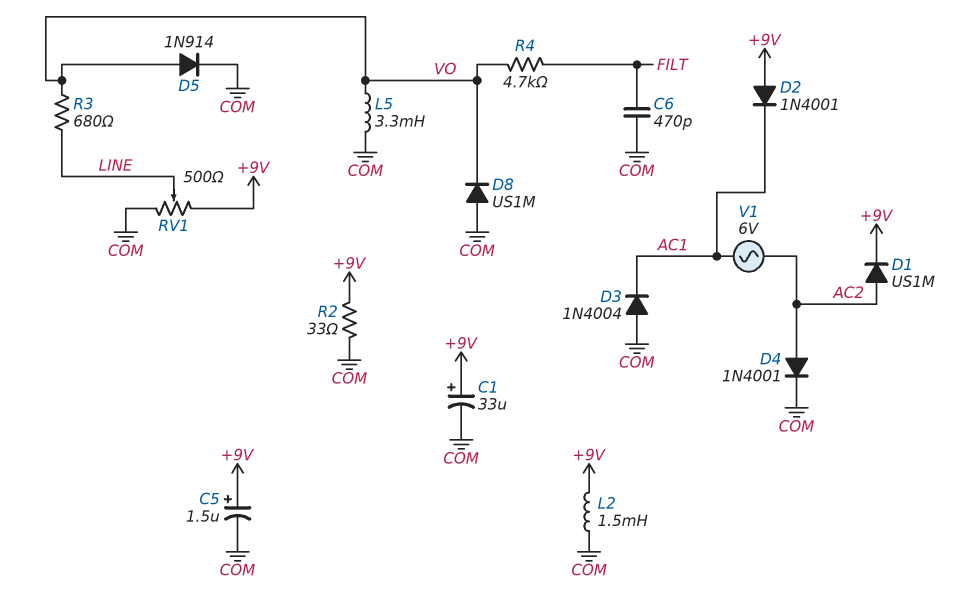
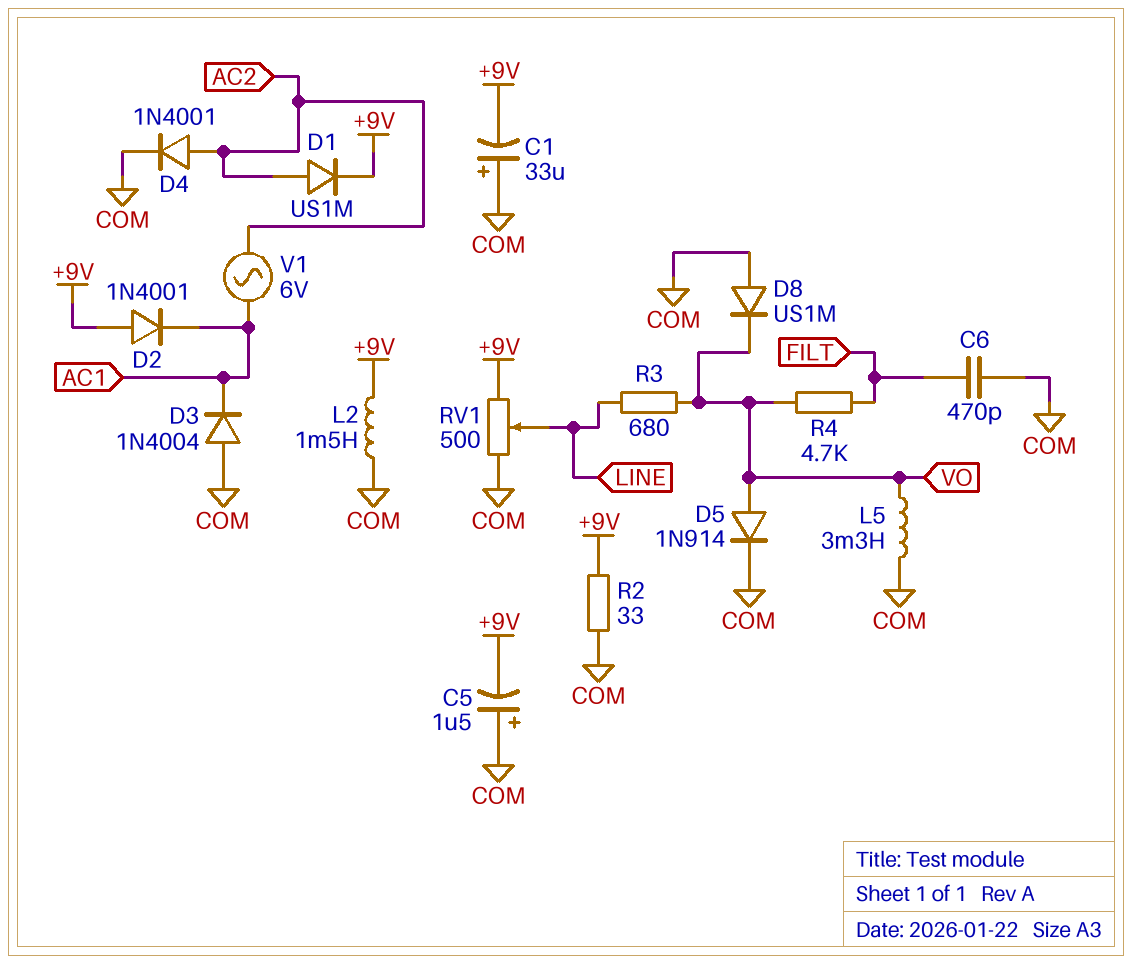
C1: 33uF (plus +9V, minus COM) -> 33uF (plus COM, minus +9V)
C5: 1.5uF (plus +9V, minus COM) -> 1.5uF (plus COM, minus +9V)

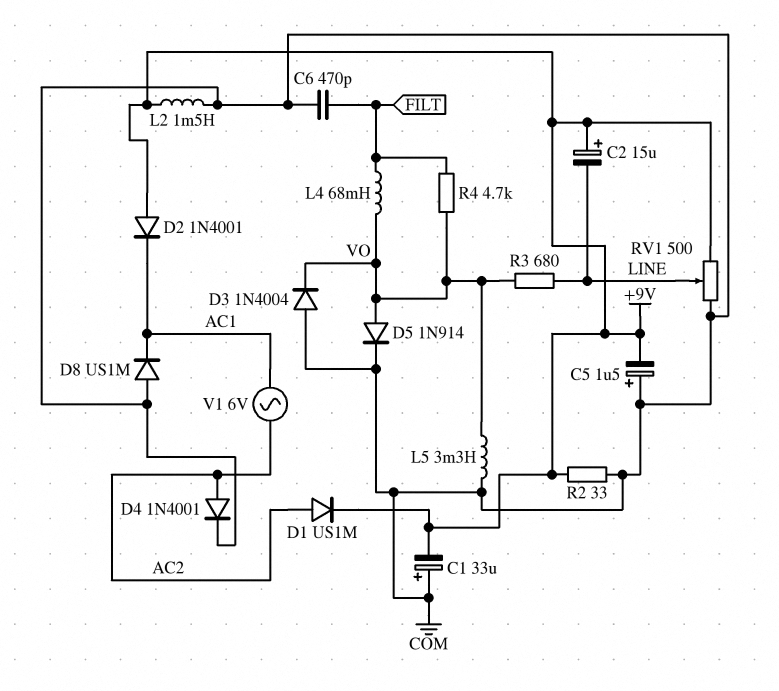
C2: none -> 15uF (plus +9V, minus LINE)
D3: diode 1N4004 (A COM, K AC1) -> diode 1N4004 (A COM, K VO)
D8: diode US1M (A COM, K VO) -> diode US1M (A COM, K AC1)
L4: none -> 68mH (FILT, VO)

